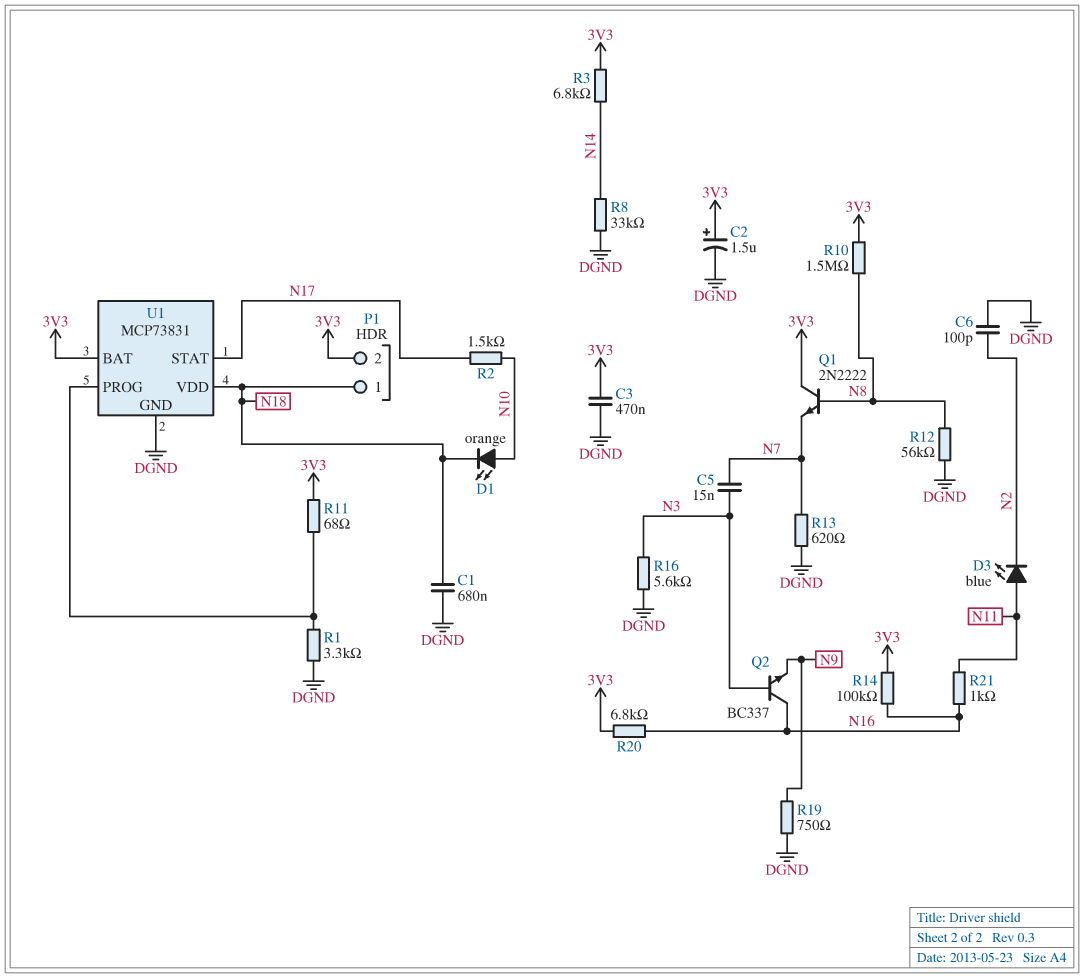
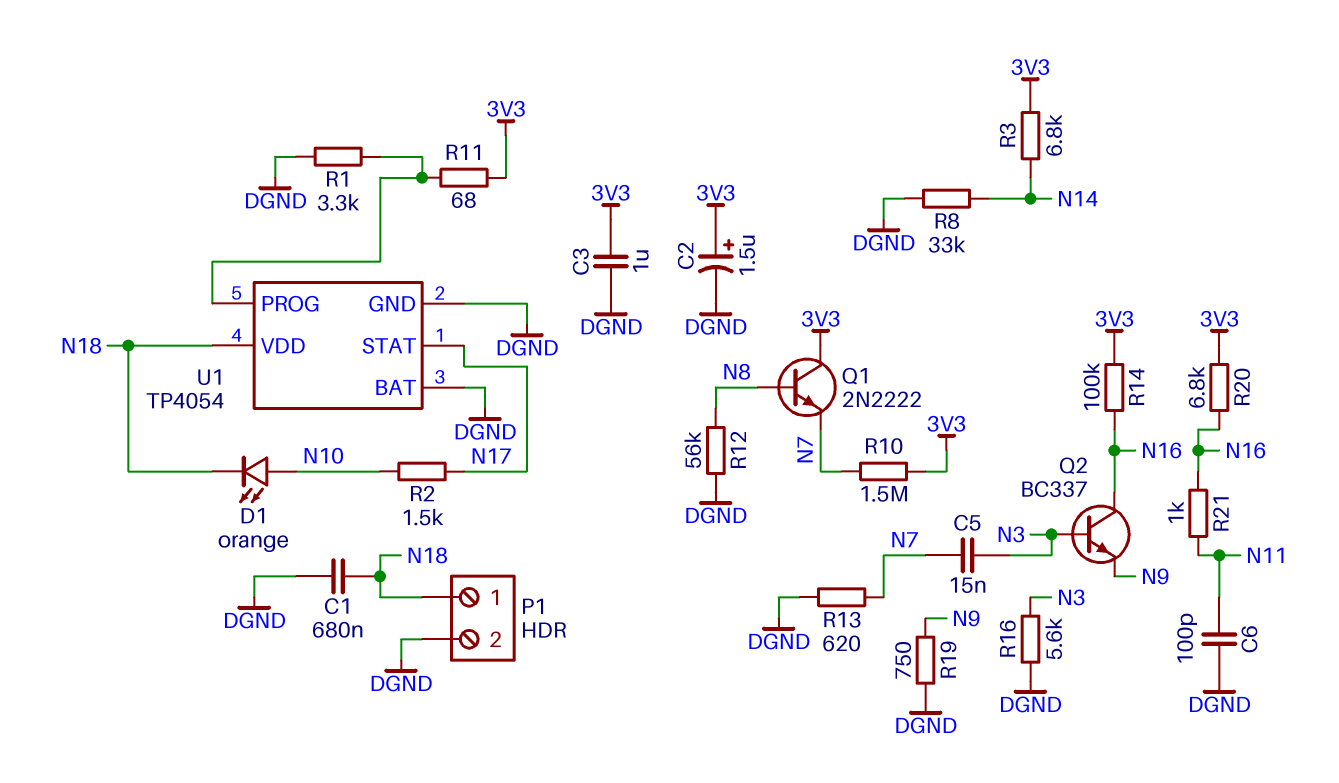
C3: 470nF (3V3, DGND) -> 1uF (3V3, DGND)
C6: 100pF (DGND, N2) -> 100pF (DGND, N11)
D3: LED blue (A N11, K N2) -> none
P1 pin 2: 3V3 -> DGND
R10: 1.5M (3V3, N8) -> 1.5M (3V3, N7)
U1: MCP73831 -> TP4054
U1 pin BAT: 3V3 -> DGND

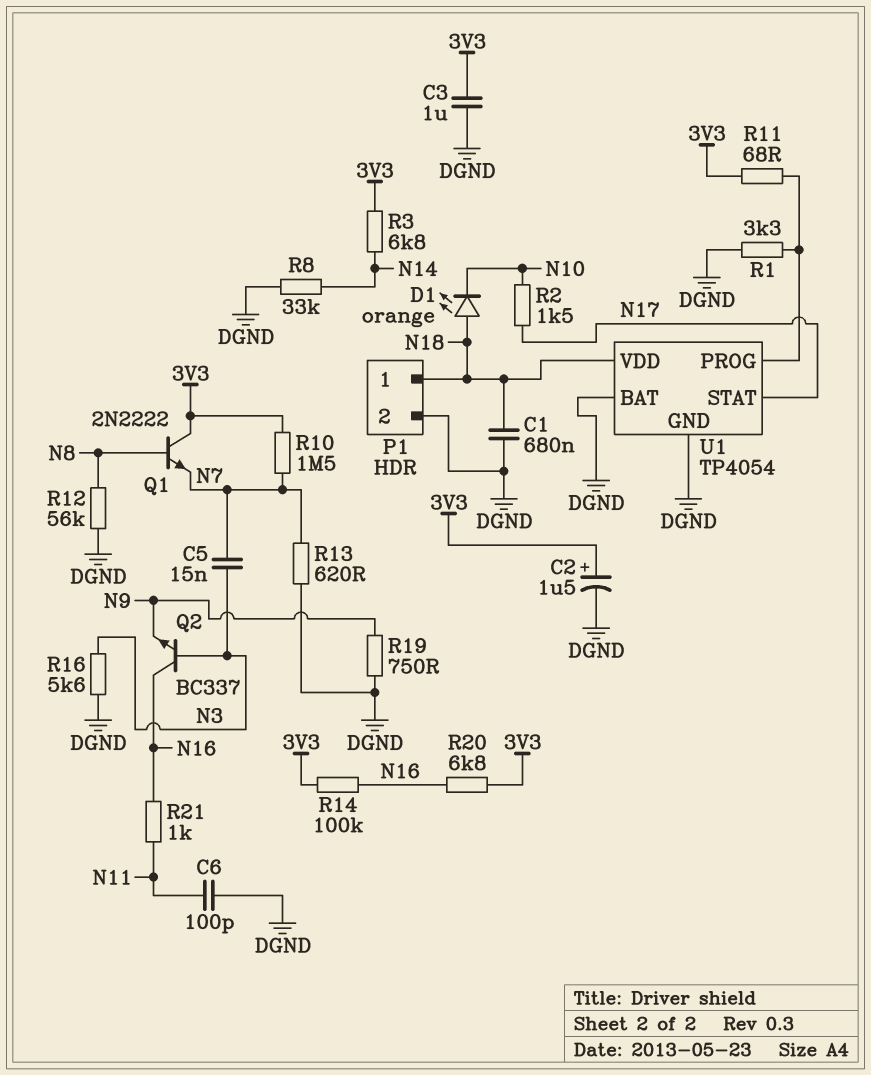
D1: LED orange (A N10, K N18) -> LED orange (A N18, K N10)

